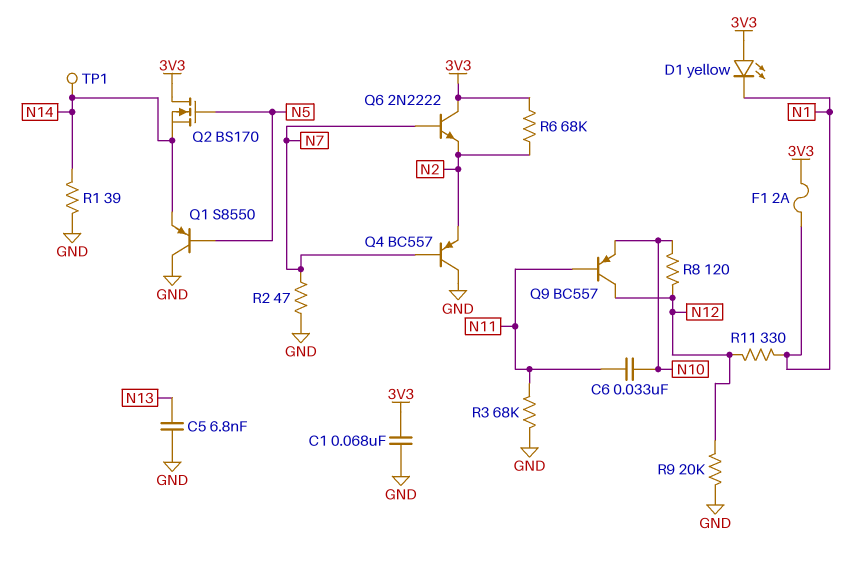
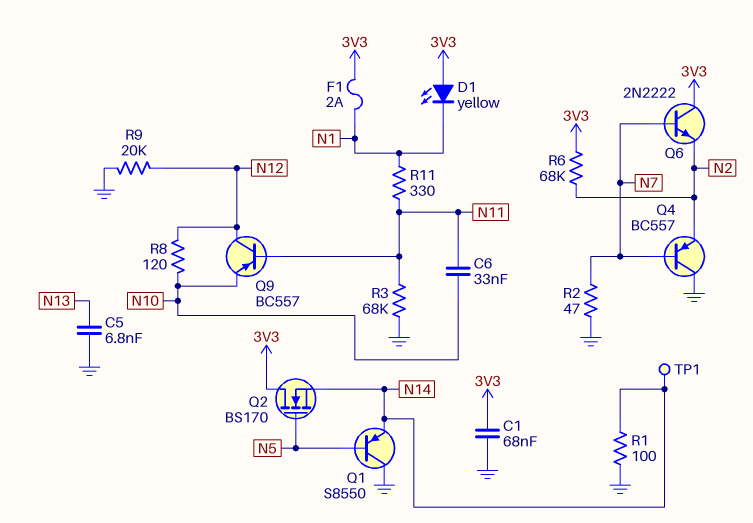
R1: 39 (GND, N14) -> 100 (GND, N14)
R11: 330 (N1, N12) -> 330 (N1, N11)

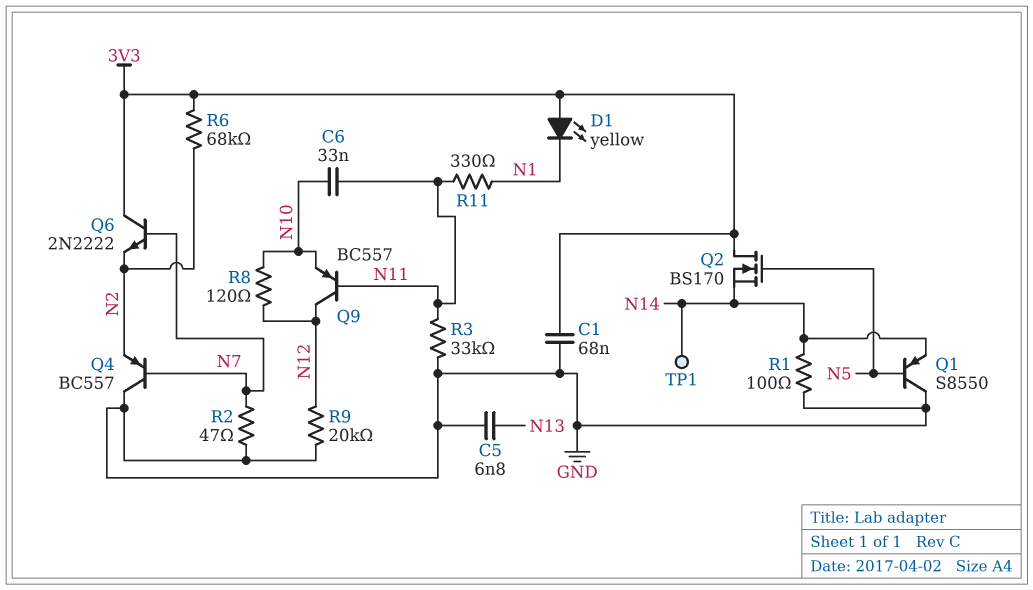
F1: 2A (3V3, N1) -> none
R3: 68k (GND, N11) -> 33k (GND, N11)

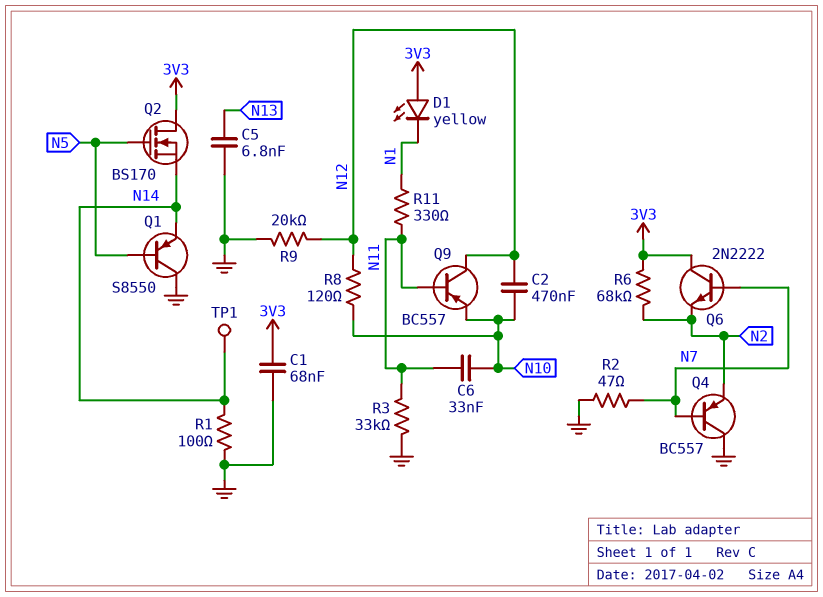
C2: none -> 470nF (N10, N12)

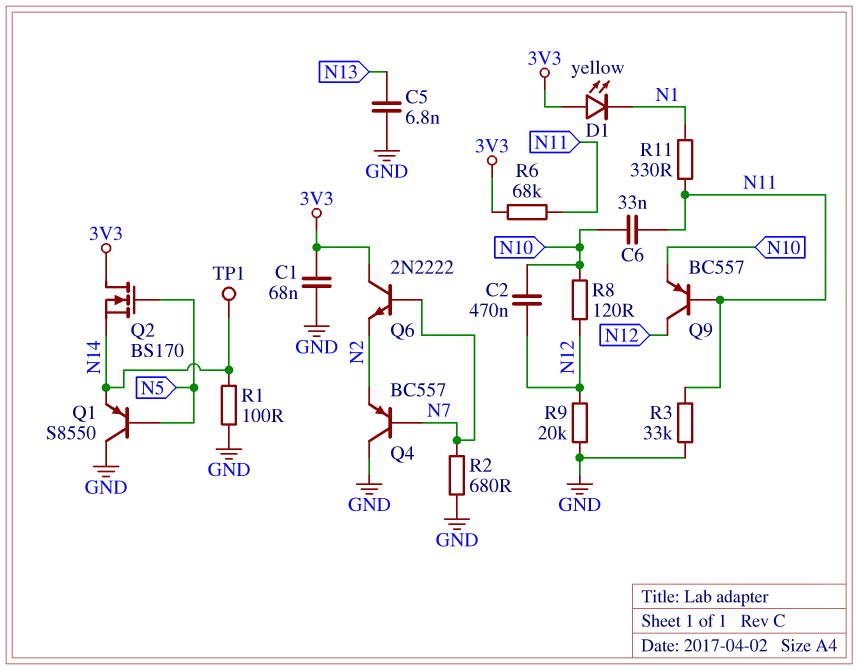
R2: 47 (GND, N7) -> 680 (GND, N7)
R6: 68k (3V3, N2) -> 68k (3V3, N11)

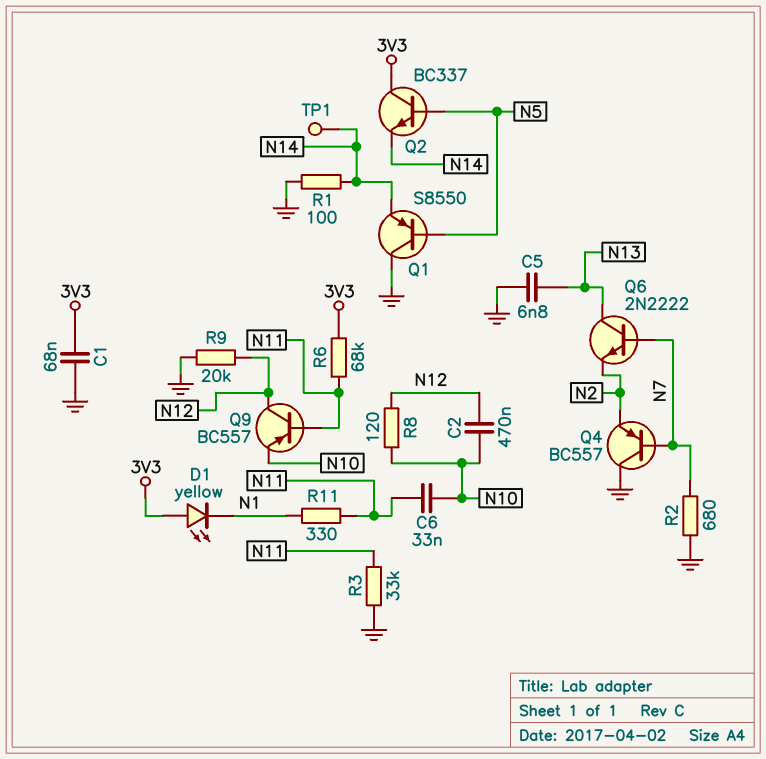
Q2: NMOS BS170 (G N5, D 3V3, S N14) -> NPN BC337 (B N5, C 3V3, E N14)
Q6: NPN 2N2222 (B N7, C 3V3, E N2) -> NPN 2N2222 (B N7, C N13, E N2)

